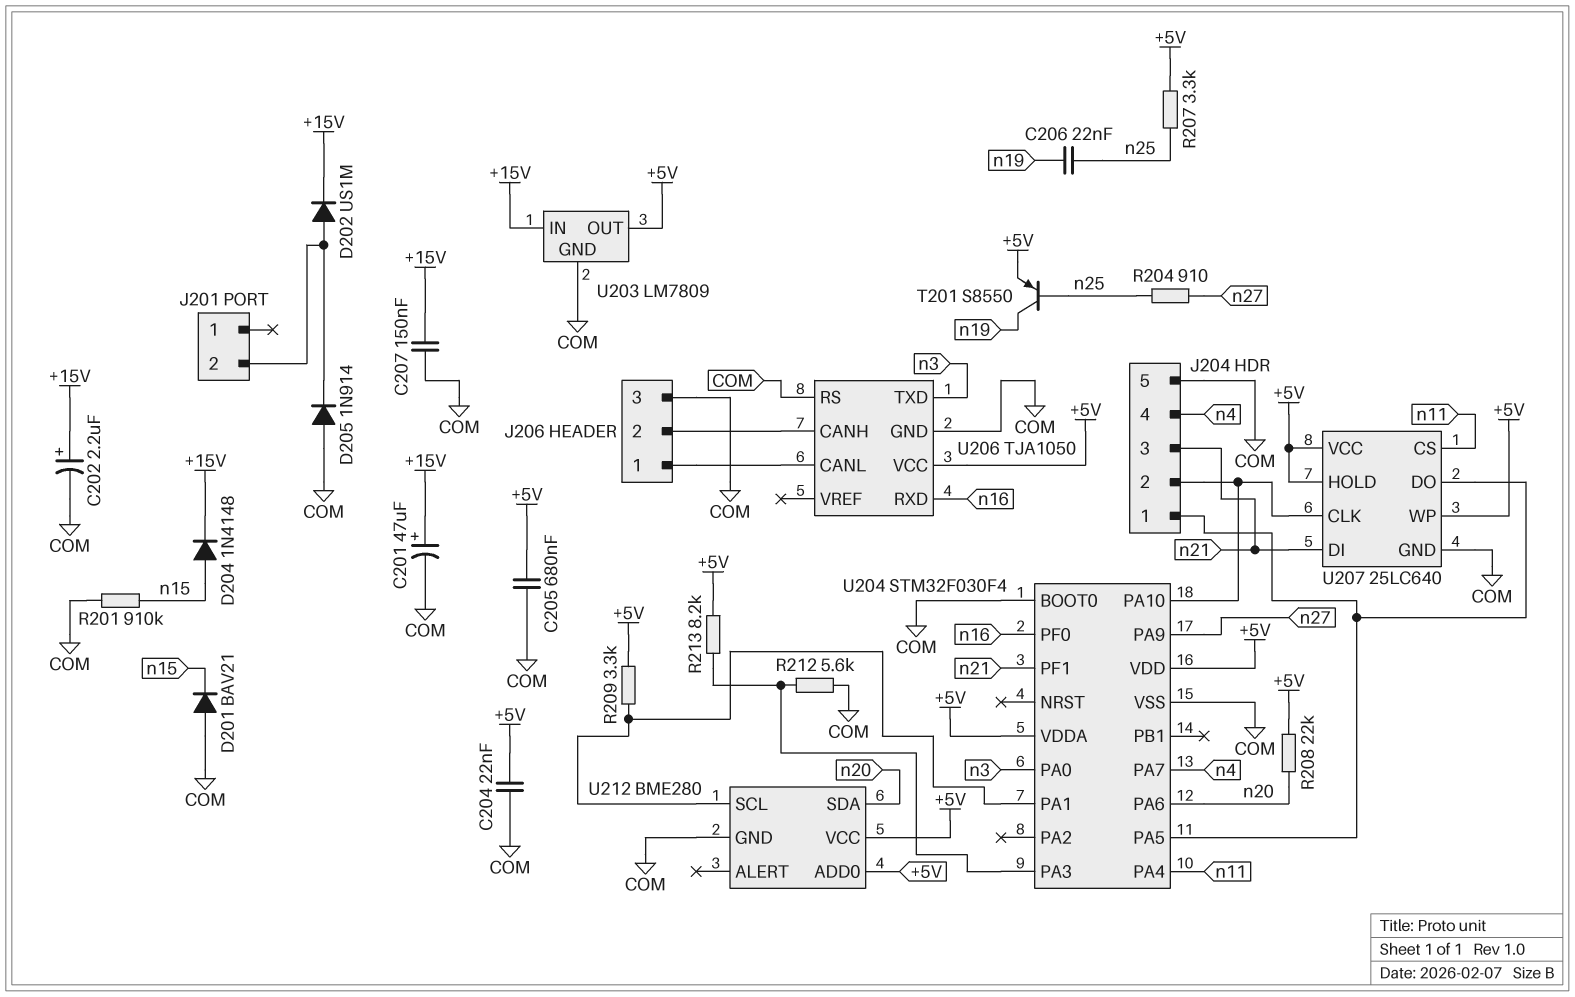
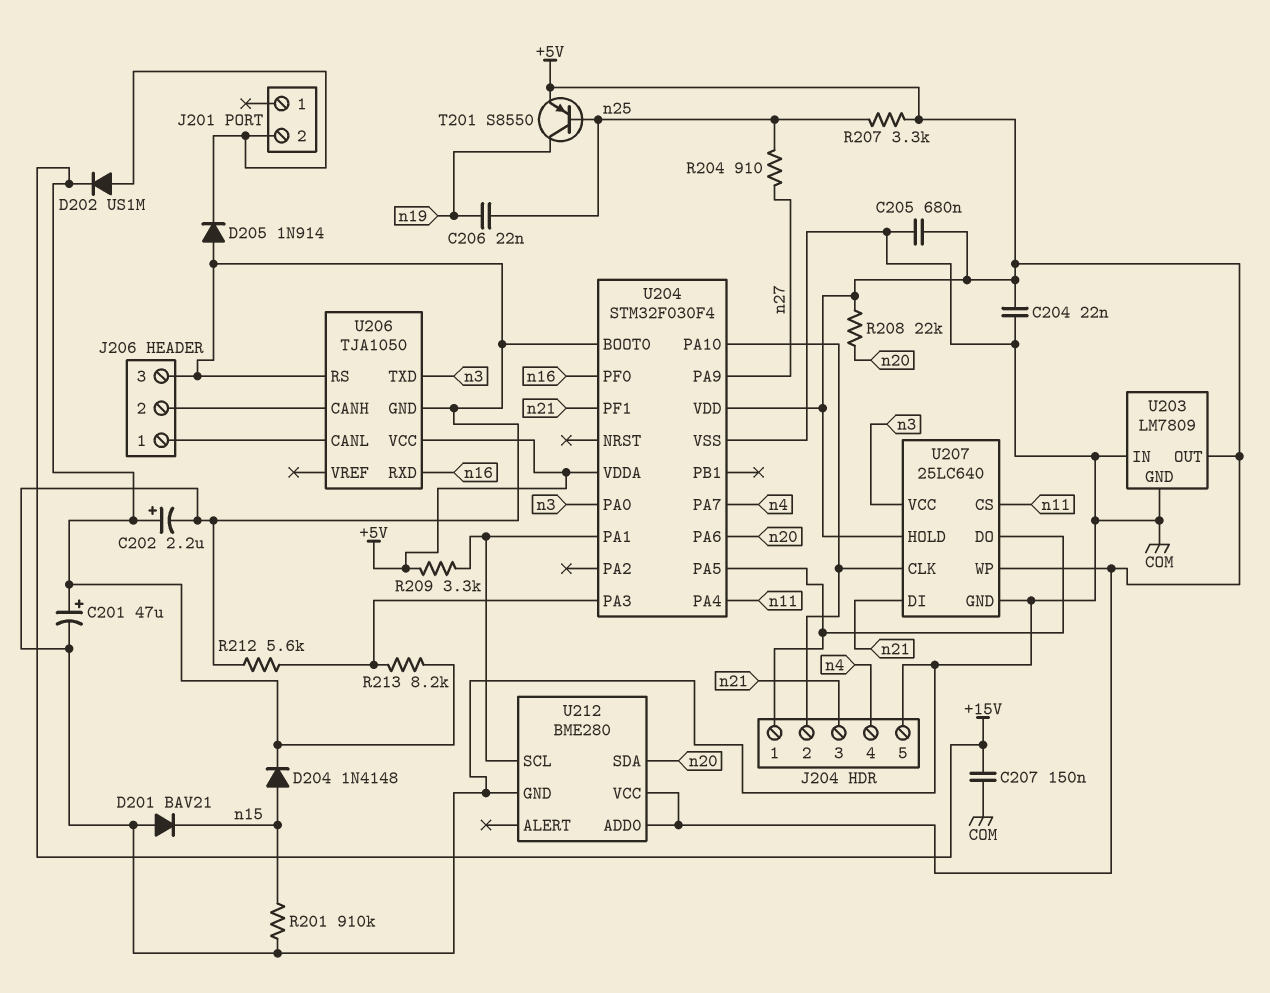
R213: 8.2k (+5V, U204/PA3) -> 8.2k (+15V, U204/PA3)
U203 pin IN: +15V -> COM
U207 pin VCC: +5V -> n3

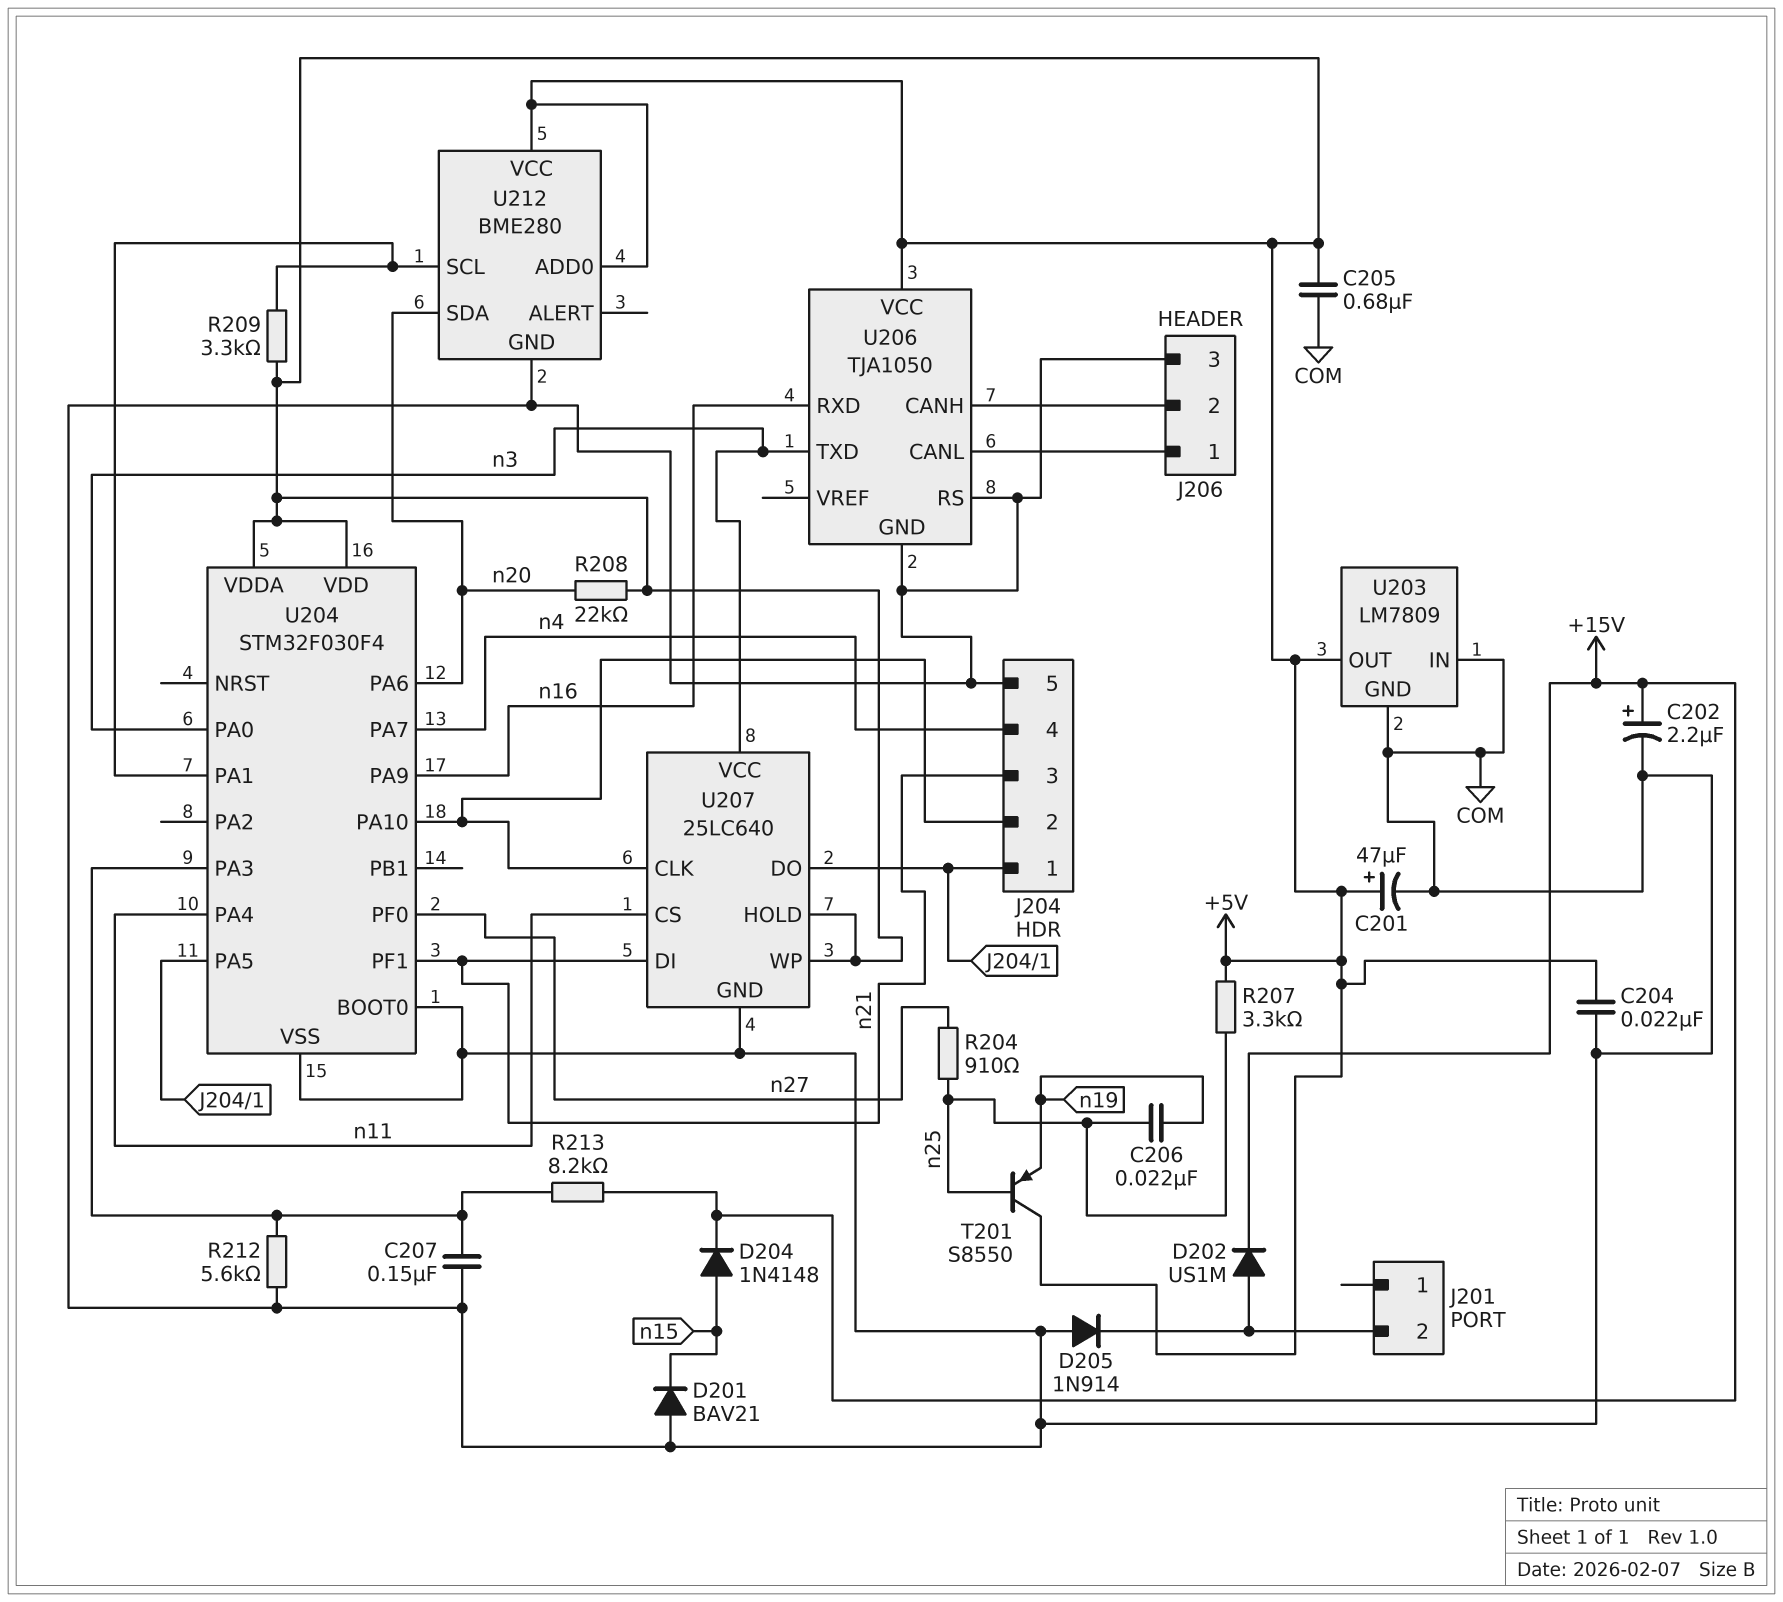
C201: 47uF (plus +15V, minus COM) -> 47uF (plus +5V, minus COM)
C207: 150nF (+15V, COM) -> 150nF (COM, U204/PA3)
R201: 910k (COM, n15) -> none
T201: PNP S8550 (B n25, C n19, E +5V) -> PNP S8550 (B n25, C +5V, E n19)
U204 pin PA9: n27 -> n16
U204 pin PF0: n16 -> n27

